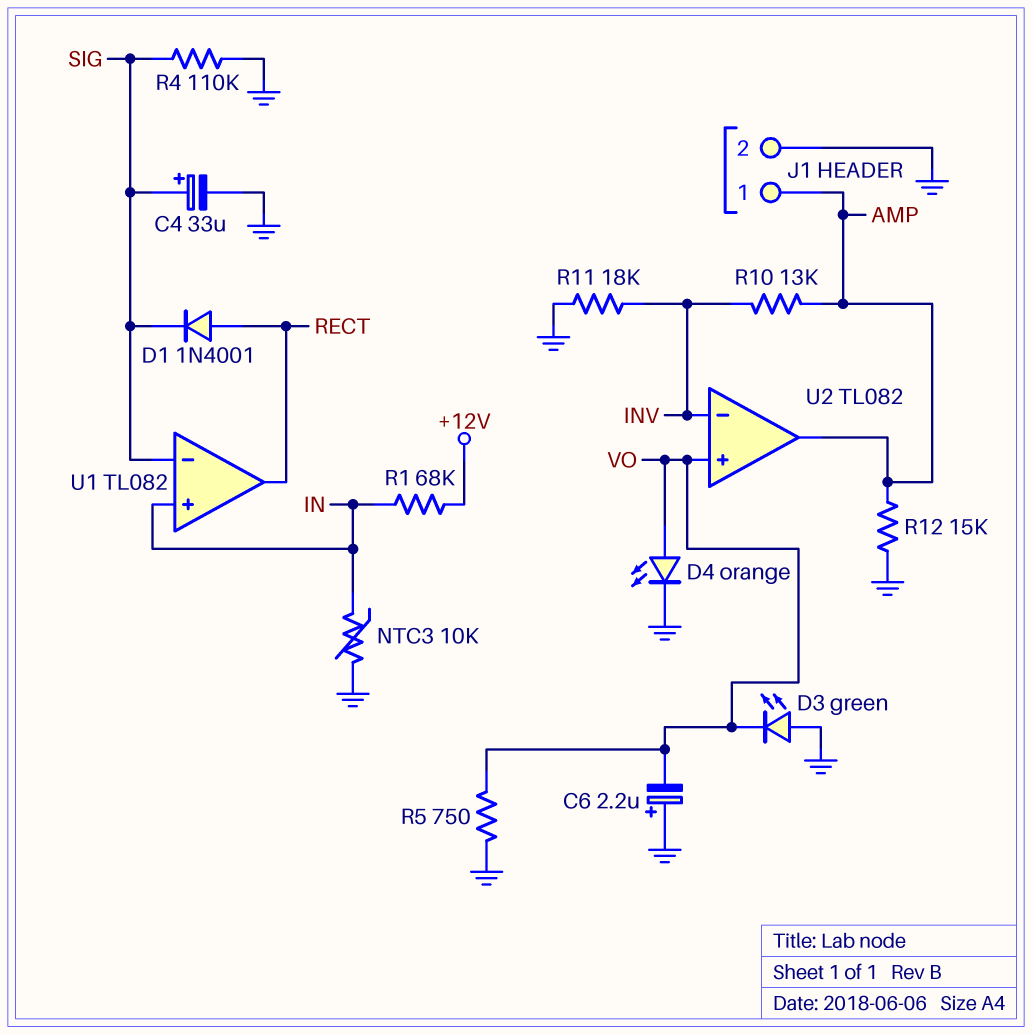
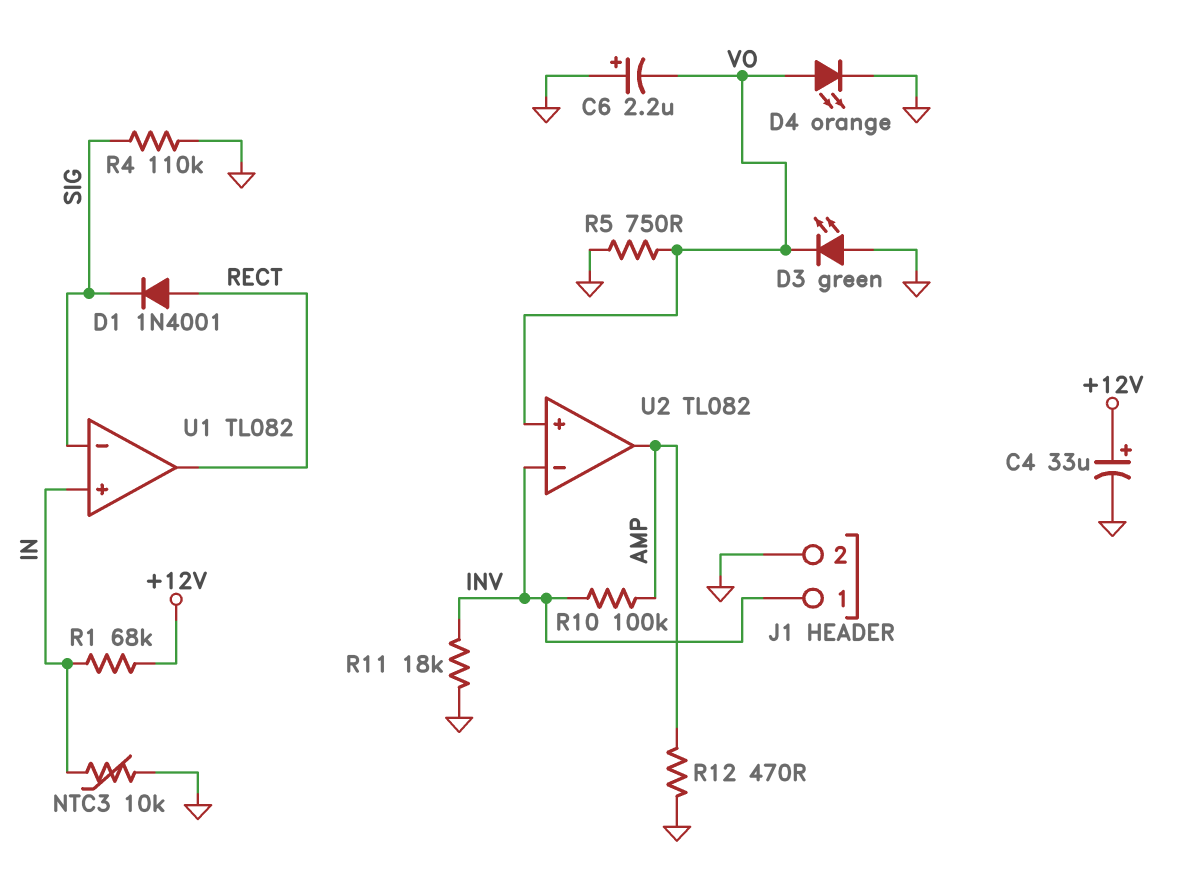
C4: 33uF (plus SIG, minus GND) -> 33uF (plus +12V, minus GND)
J1 pin 1: AMP -> INV
R10: 13k (AMP, INV) -> 100k (AMP, INV)
R12: 15k (AMP, GND) -> 470 (AMP, GND)

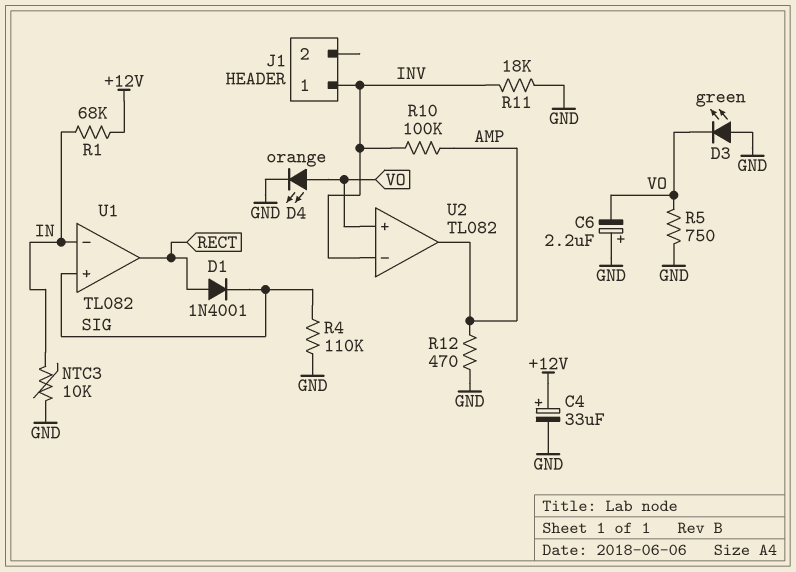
J1 pin 2: GND -> none
U1 pin in+: IN -> SIG
U1 pin in-: SIG -> IN

